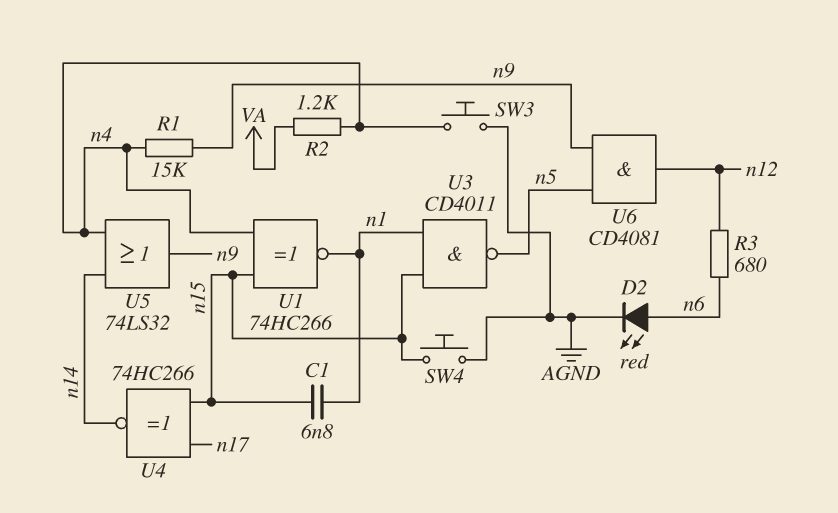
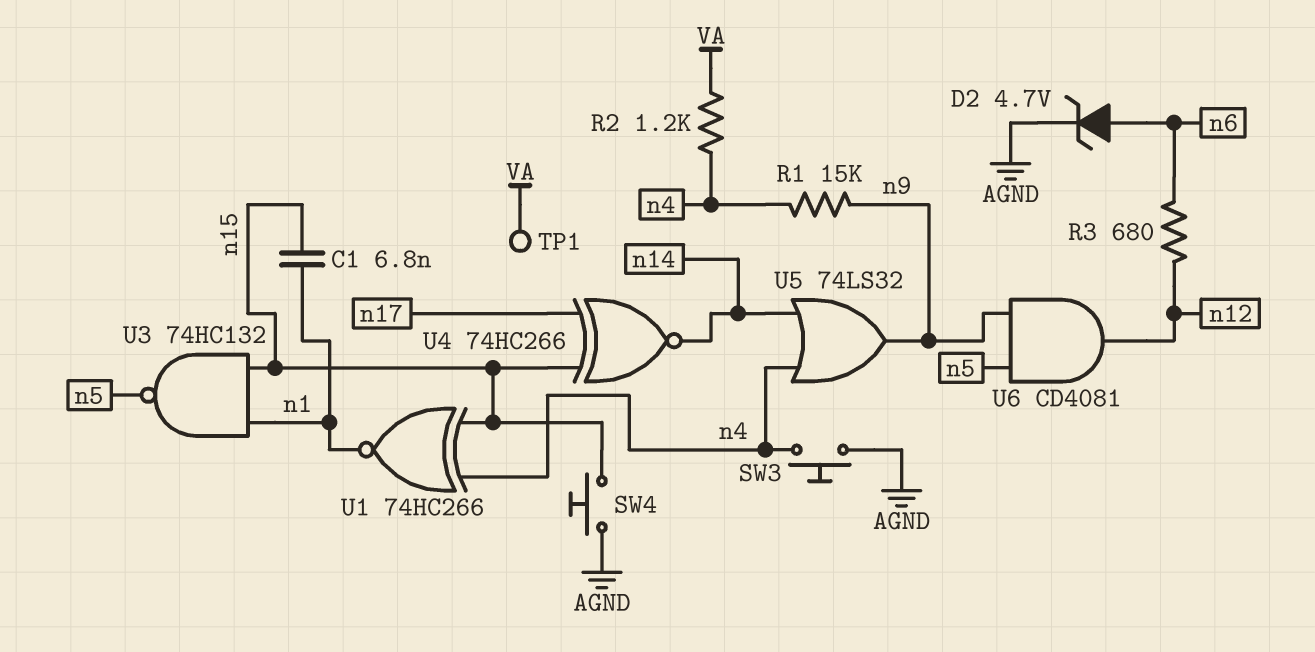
D2: LED red (A n6, K AGND) -> zener 4.7V (A n6, K AGND)
TP1: none -> test point (VA)
U3: NAND CD4011 (in n1, in n15, out n5) -> NAND 74HC132 (in n1, in n15, out n5)

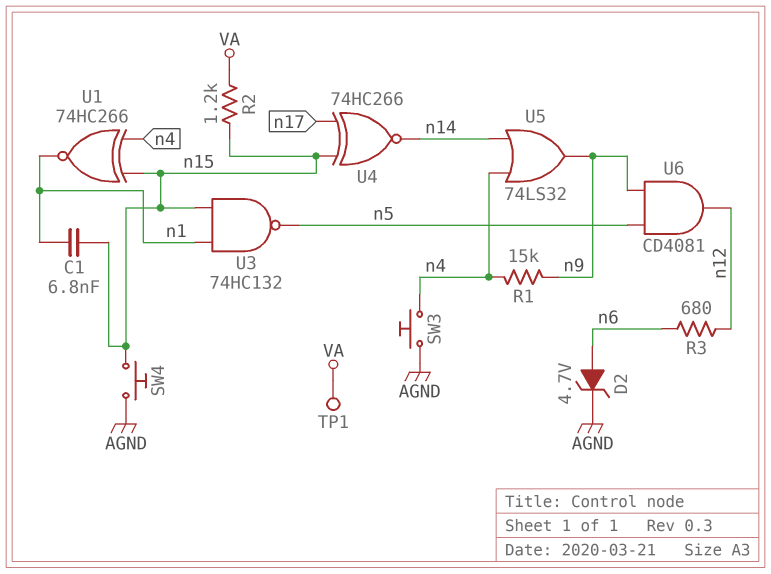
R2: 1.2k (VA, n4) -> 1.2k (VA, n15)

